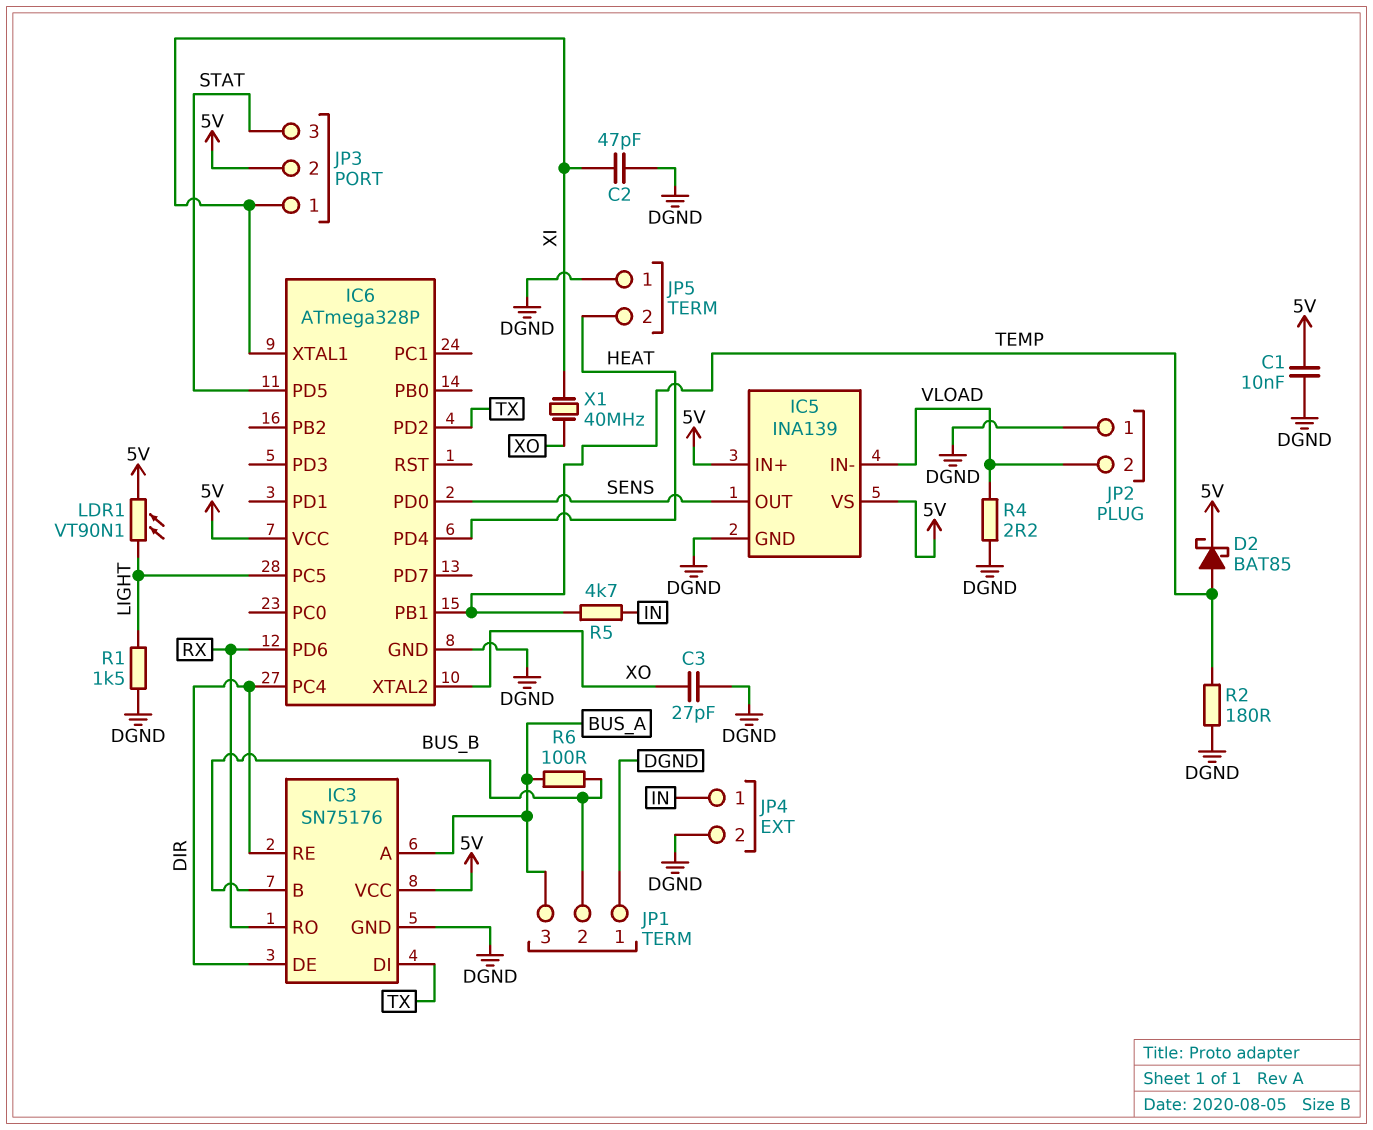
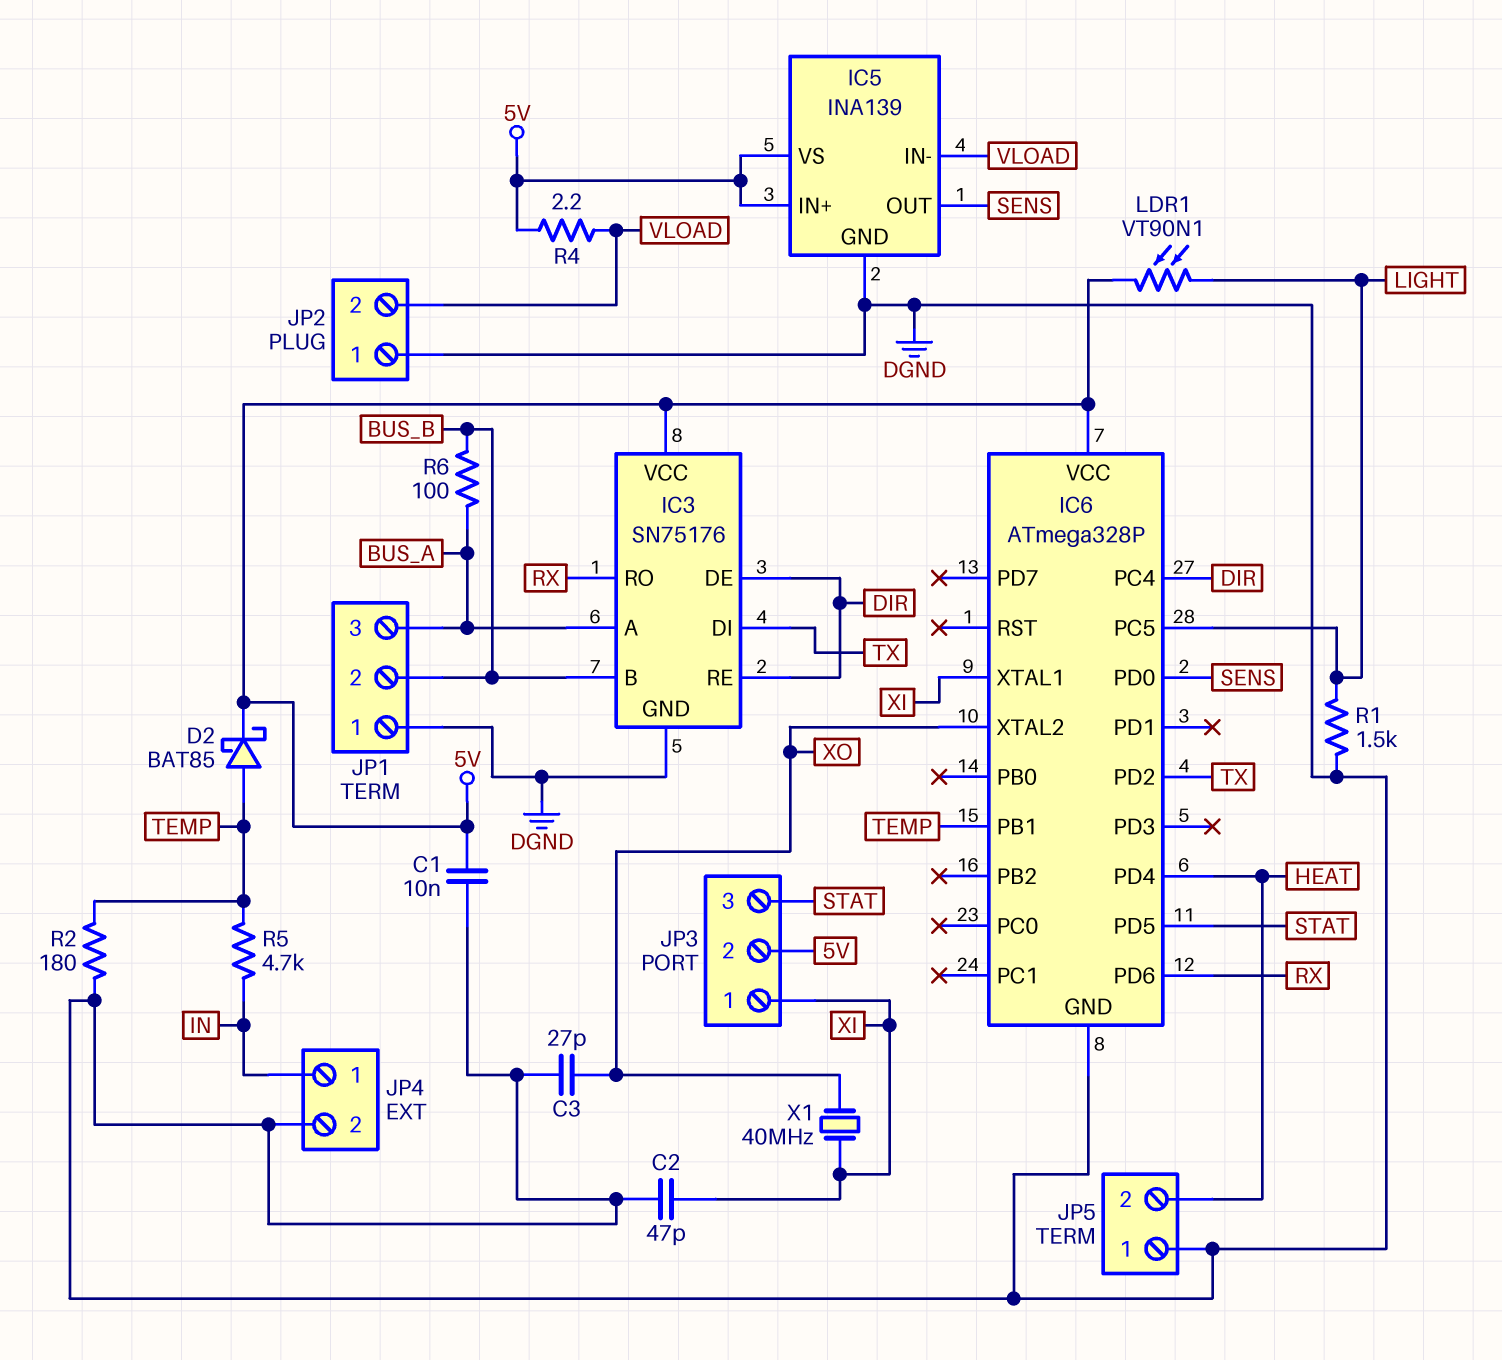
R4: 2.2 (DGND, VLOAD) -> 2.2 (5V, VLOAD)

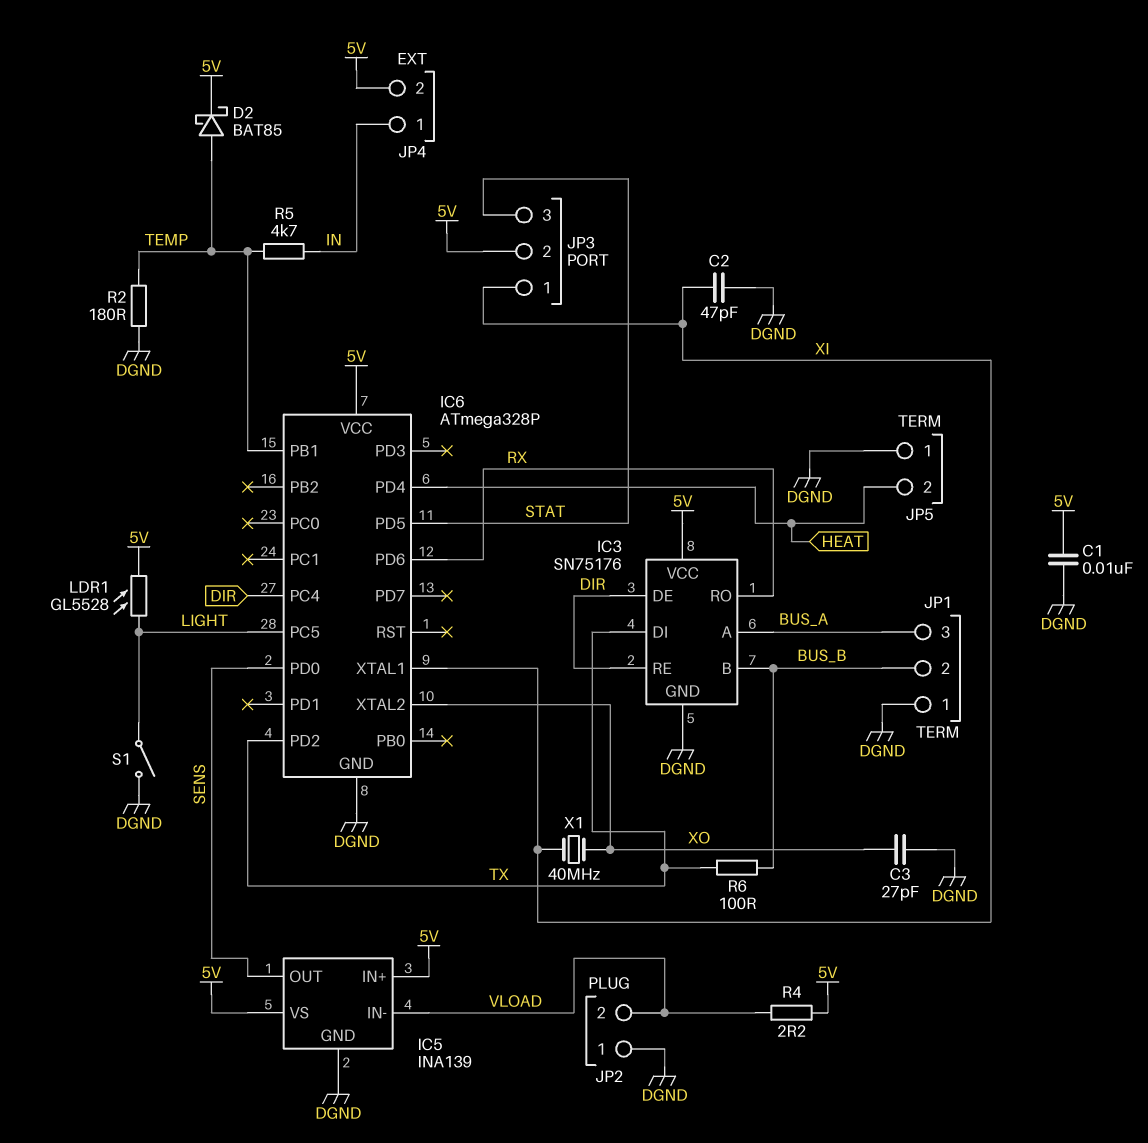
JP4 pin 2: DGND -> 5V
LDR1: VT90N1 (5V, LIGHT) -> GL5528 (5V, LIGHT)
R1: 1.5k (DGND, LIGHT) -> none
R6: 100 (BUS_A, BUS_B) -> 100 (BUS_B, TX)
S1: none -> switch (DGND, LIGHT)

